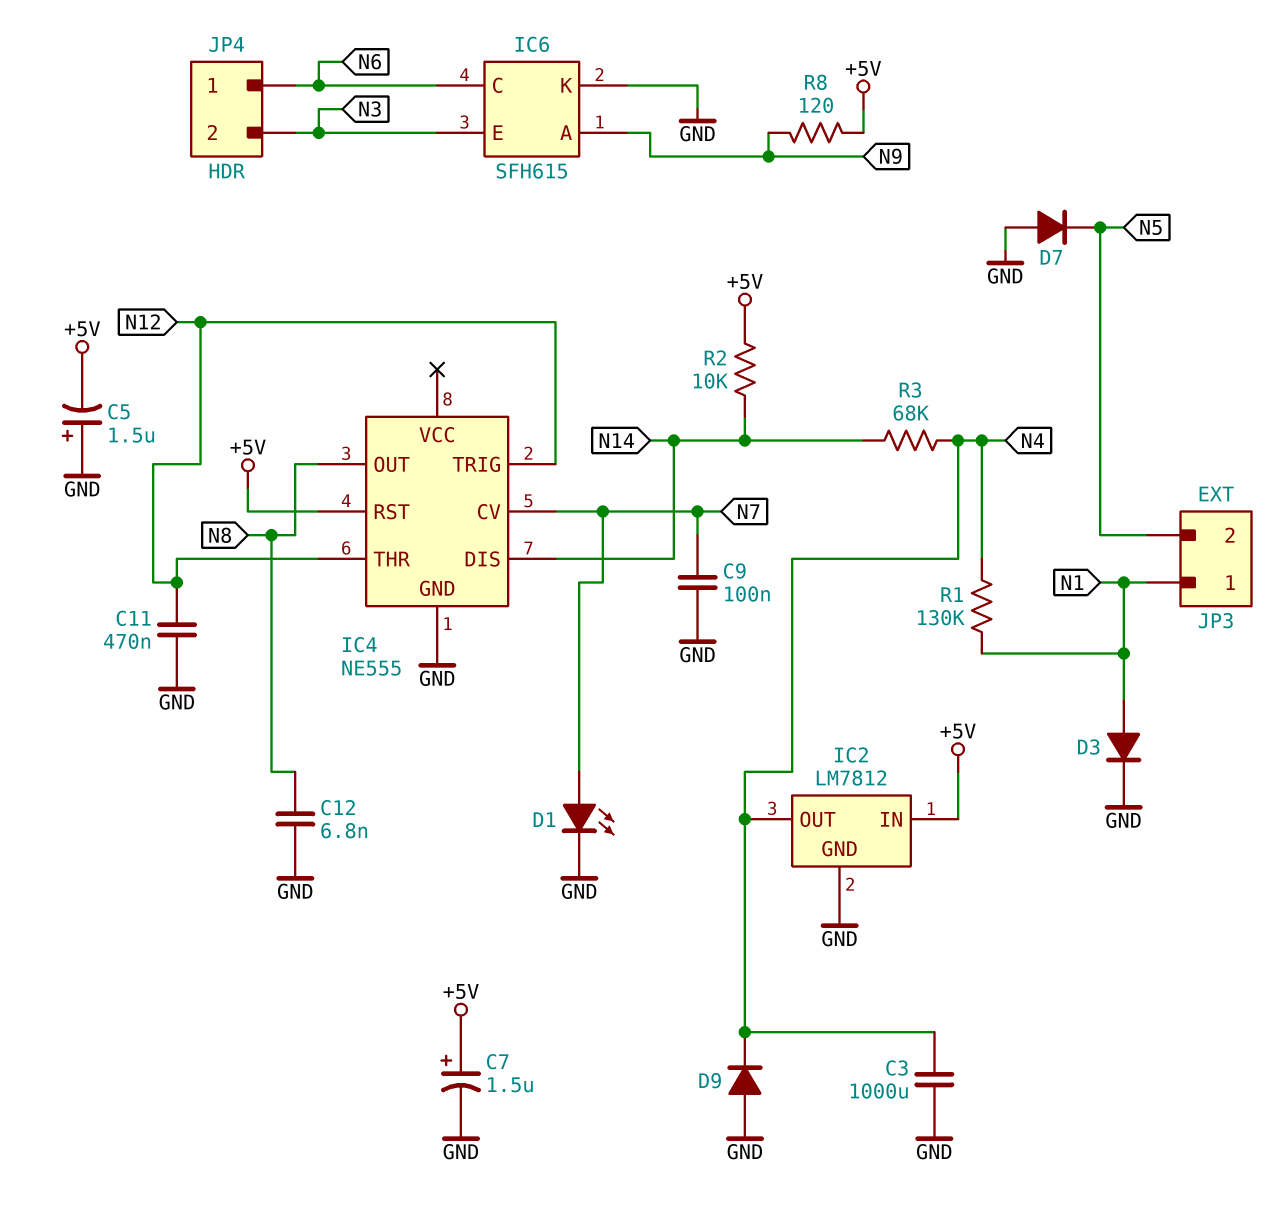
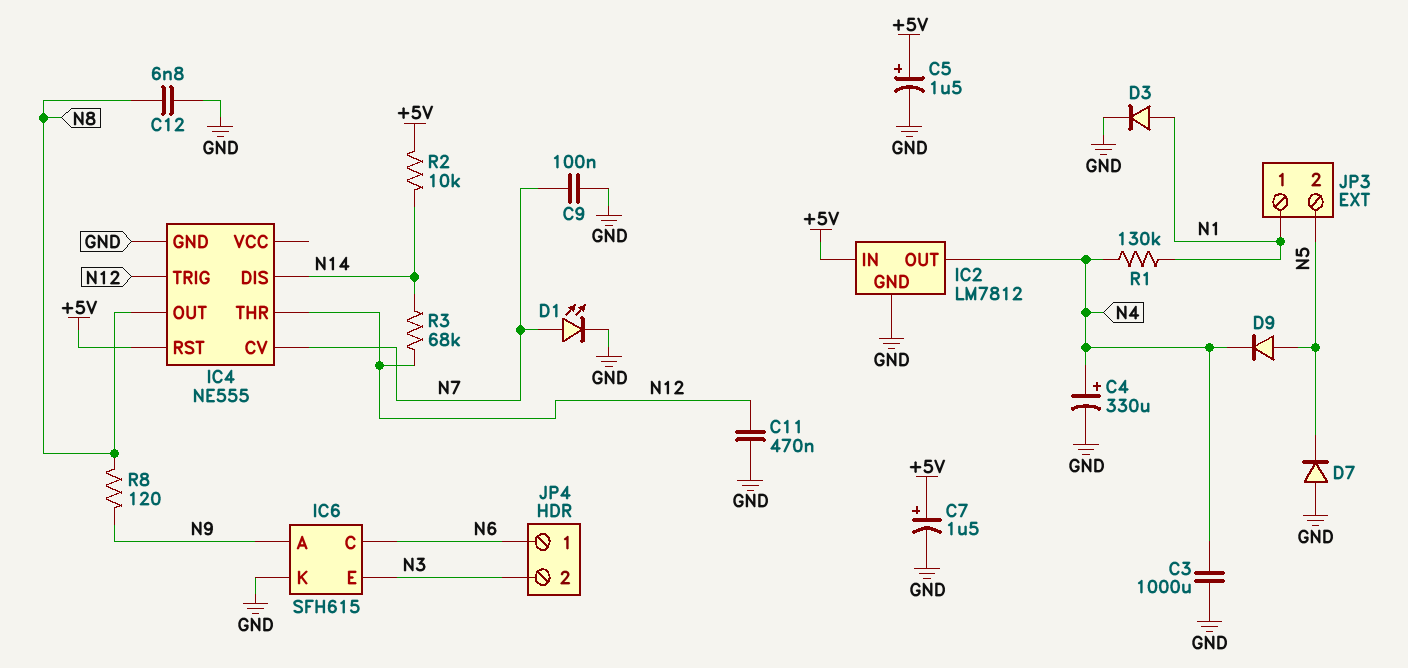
C4: none -> 330uF (plus N4, minus GND)
C5: 1.5uF (plus GND, minus +5V) -> 1.5uF (plus +5V, minus GND)
D9: diode (A GND, K N4) -> diode (A N5, K N4)
R3: 68k (N4, N14) -> 68k (N12, N14)
R8: 120 (+5V, N9) -> 120 (N8, N9)

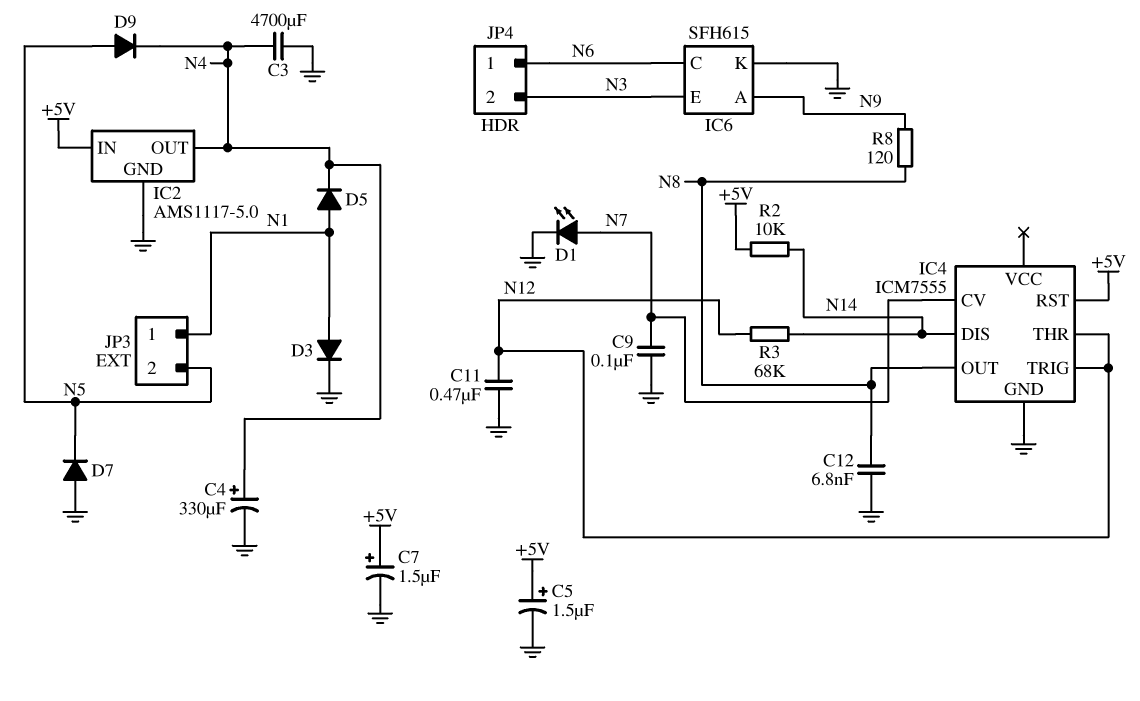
C3: 1000uF (GND, N4) -> 4700uF (GND, N4)
D5: none -> diode (A N1, K N4)
IC2: LM7812 -> AMS1117-5.0
IC4: NE555 -> ICM7555
R1: 130k (N1, N4) -> none

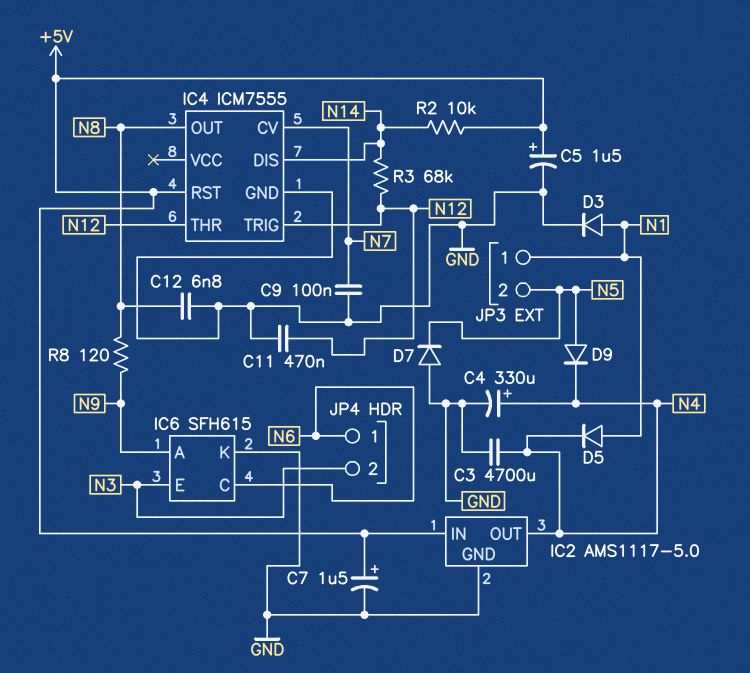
D1: LED (A N7, K GND) -> none

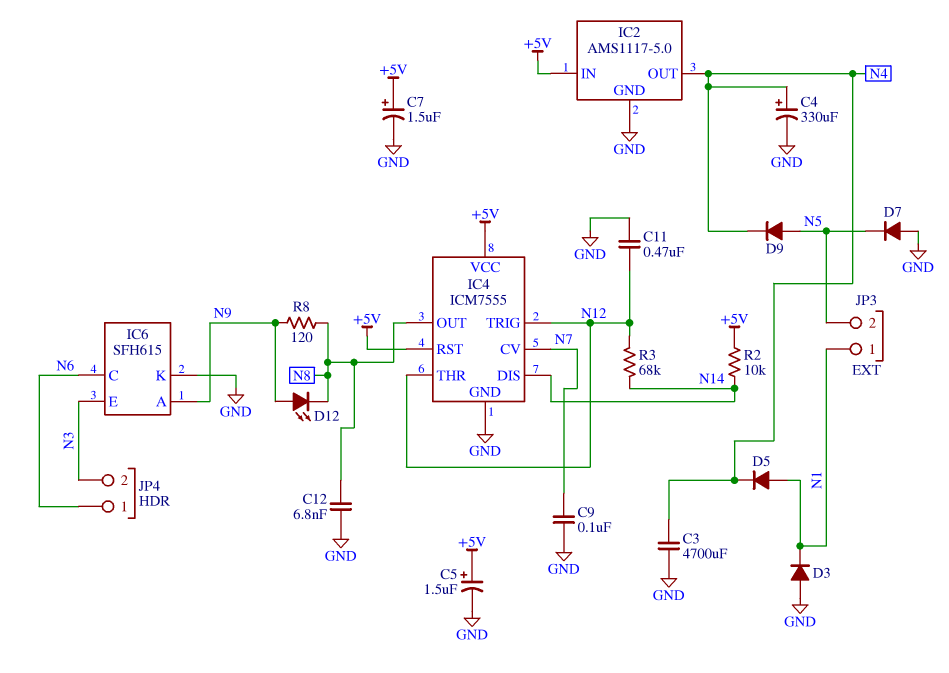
D3: diode (A N1, K GND) -> diode (A GND, K N1)
D12: none -> LED (A N9, K N8)
IC4 pin VCC: none -> +5V

